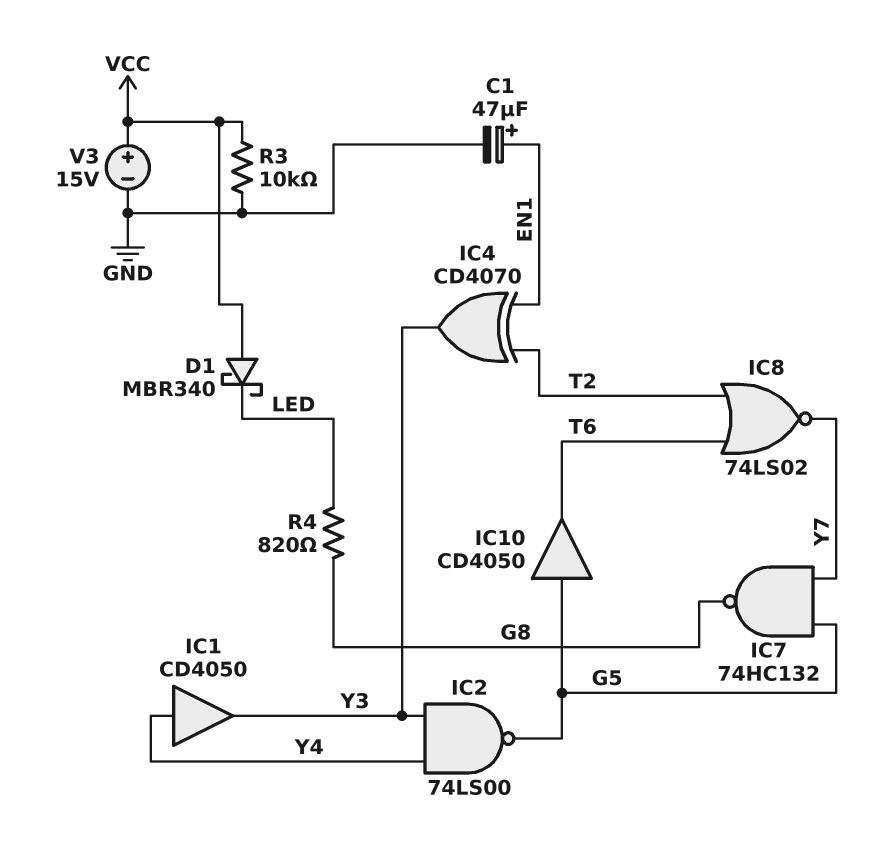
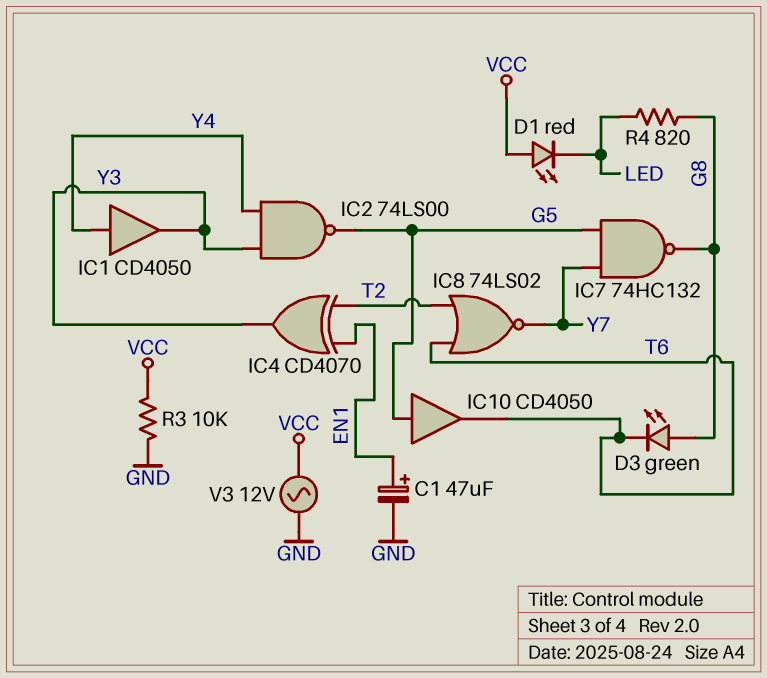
D1: schottky MBR340 (A VCC, K LED) -> LED red (A VCC, K LED)
D3: none -> LED green (A G8, K T6)
V3: 15V (plus VCC, minus GND) -> AC 12V (GND, VCC)

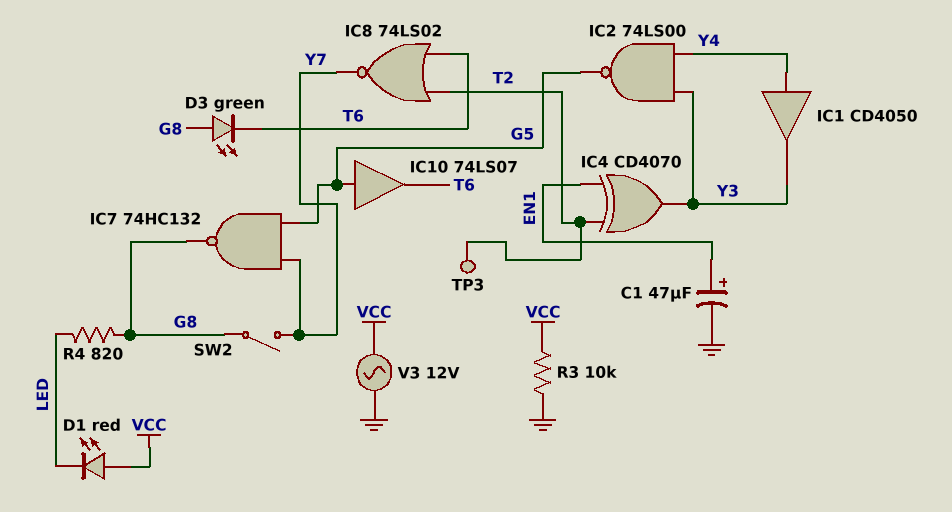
IC10: buffer CD4050 (in G5, out T6) -> buffer 74LS07 (in G5, out T6)
SW2: none -> switch (G8, Y7)
TP3: none -> test point (T2)

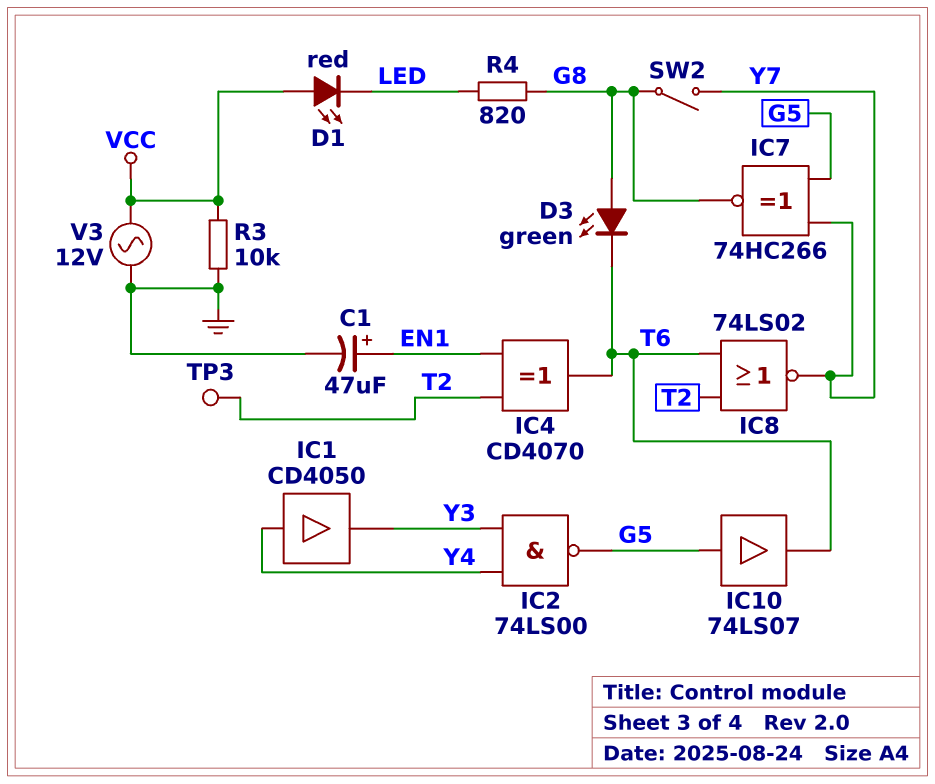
IC4: XOR CD4070 (in EN1, in T2, out Y3) -> XOR CD4070 (in EN1, in T2, out T6)
IC7: NAND 74HC132 (in G5, in Y7, out G8) -> XNOR 74HC266 (in G5, in Y7, out G8)

